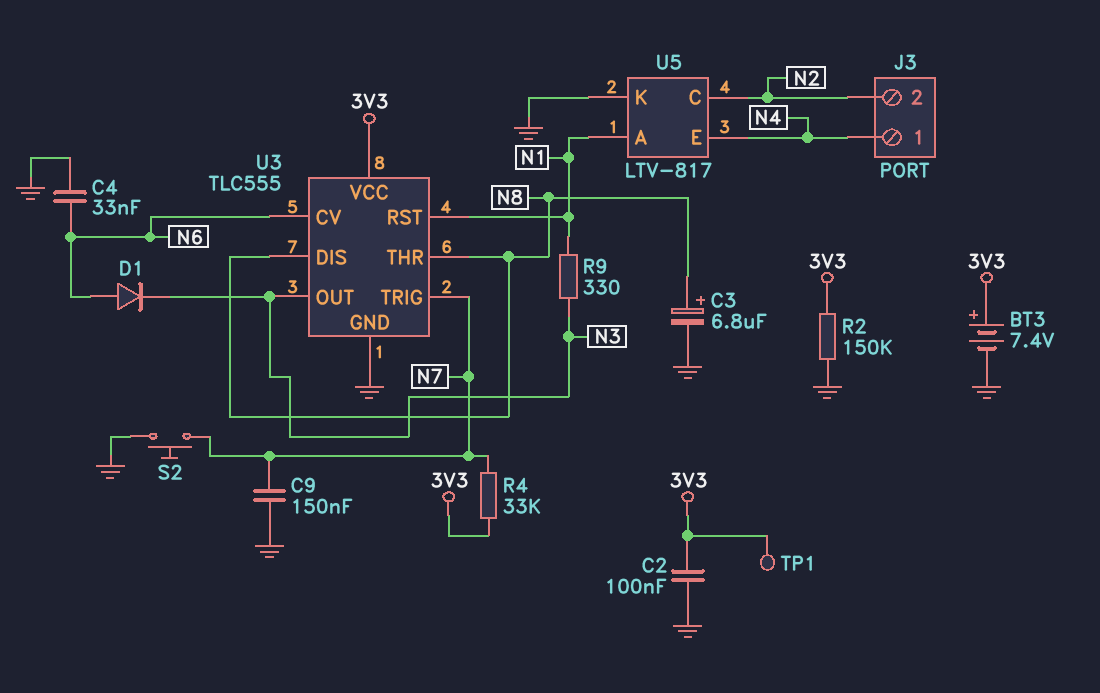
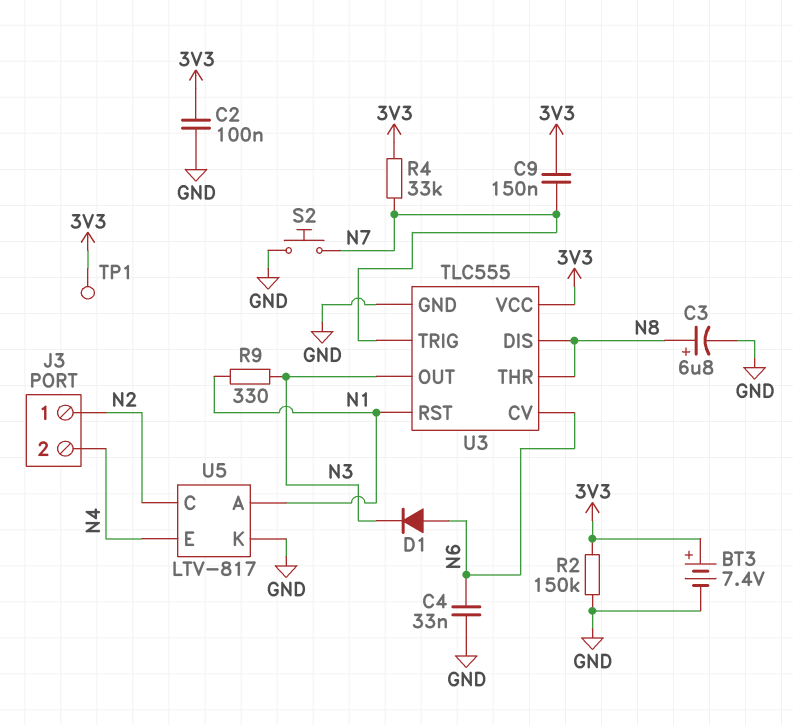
C9: 150nF (GND, N7) -> 150nF (3V3, N7)
J3 pin 1: N4 -> N2
J3 pin 2: N2 -> N4

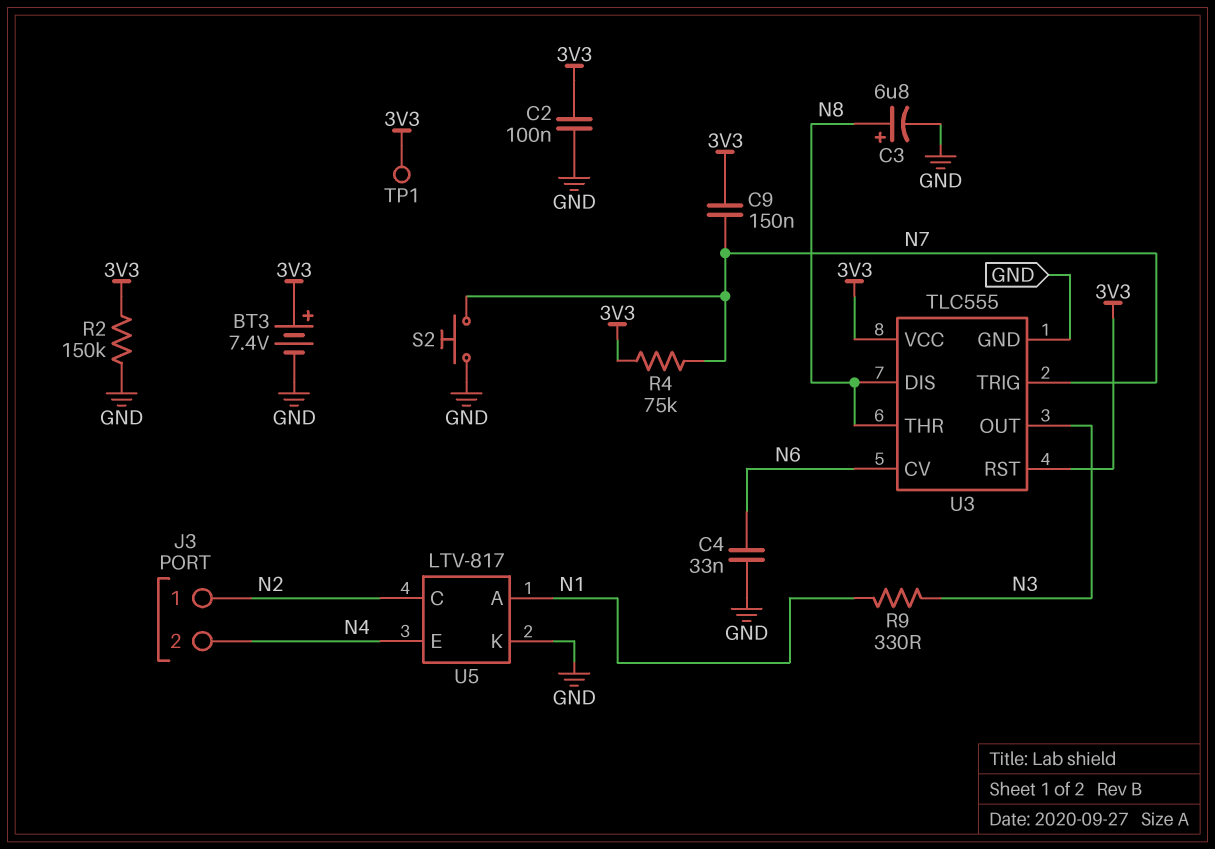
D1: diode (A N6, K N3) -> none
R4: 33k (3V3, N7) -> 75k (3V3, N7)
U3 pin RST: N1 -> 3V3

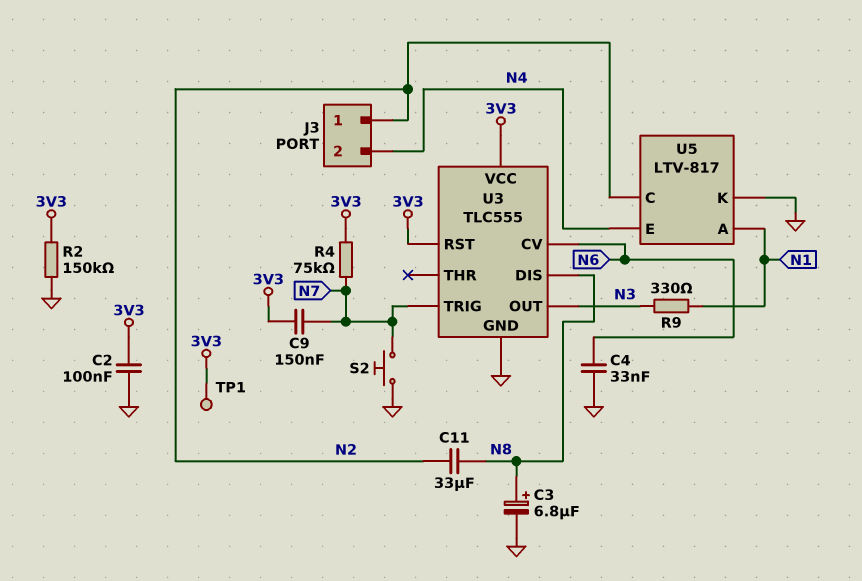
BT3: 7.4V (plus 3V3, minus GND) -> none
C11: none -> 33uF (N2, N8)
U3 pin THR: N8 -> none

